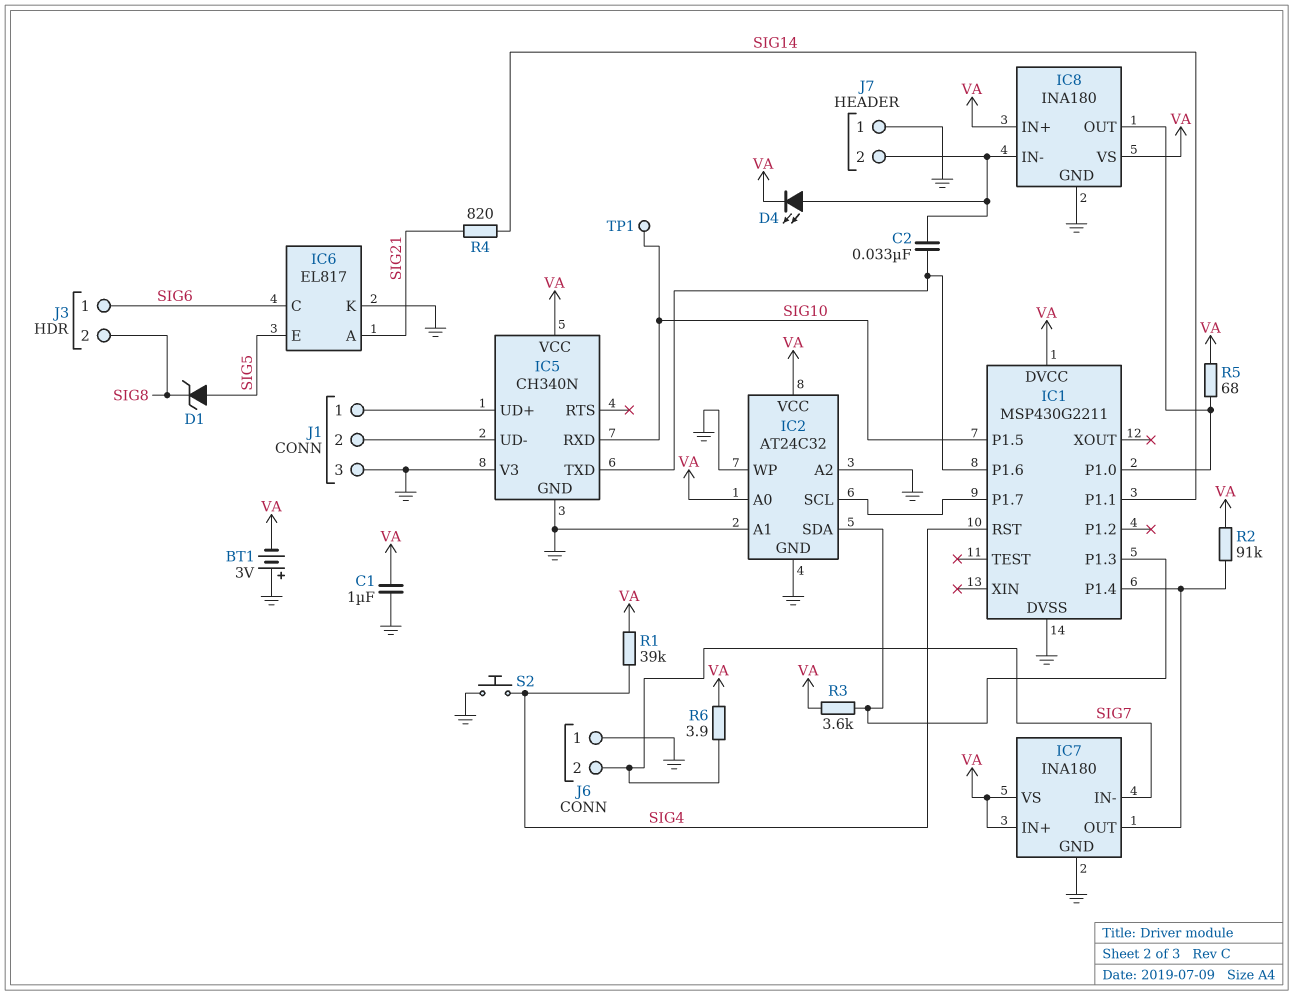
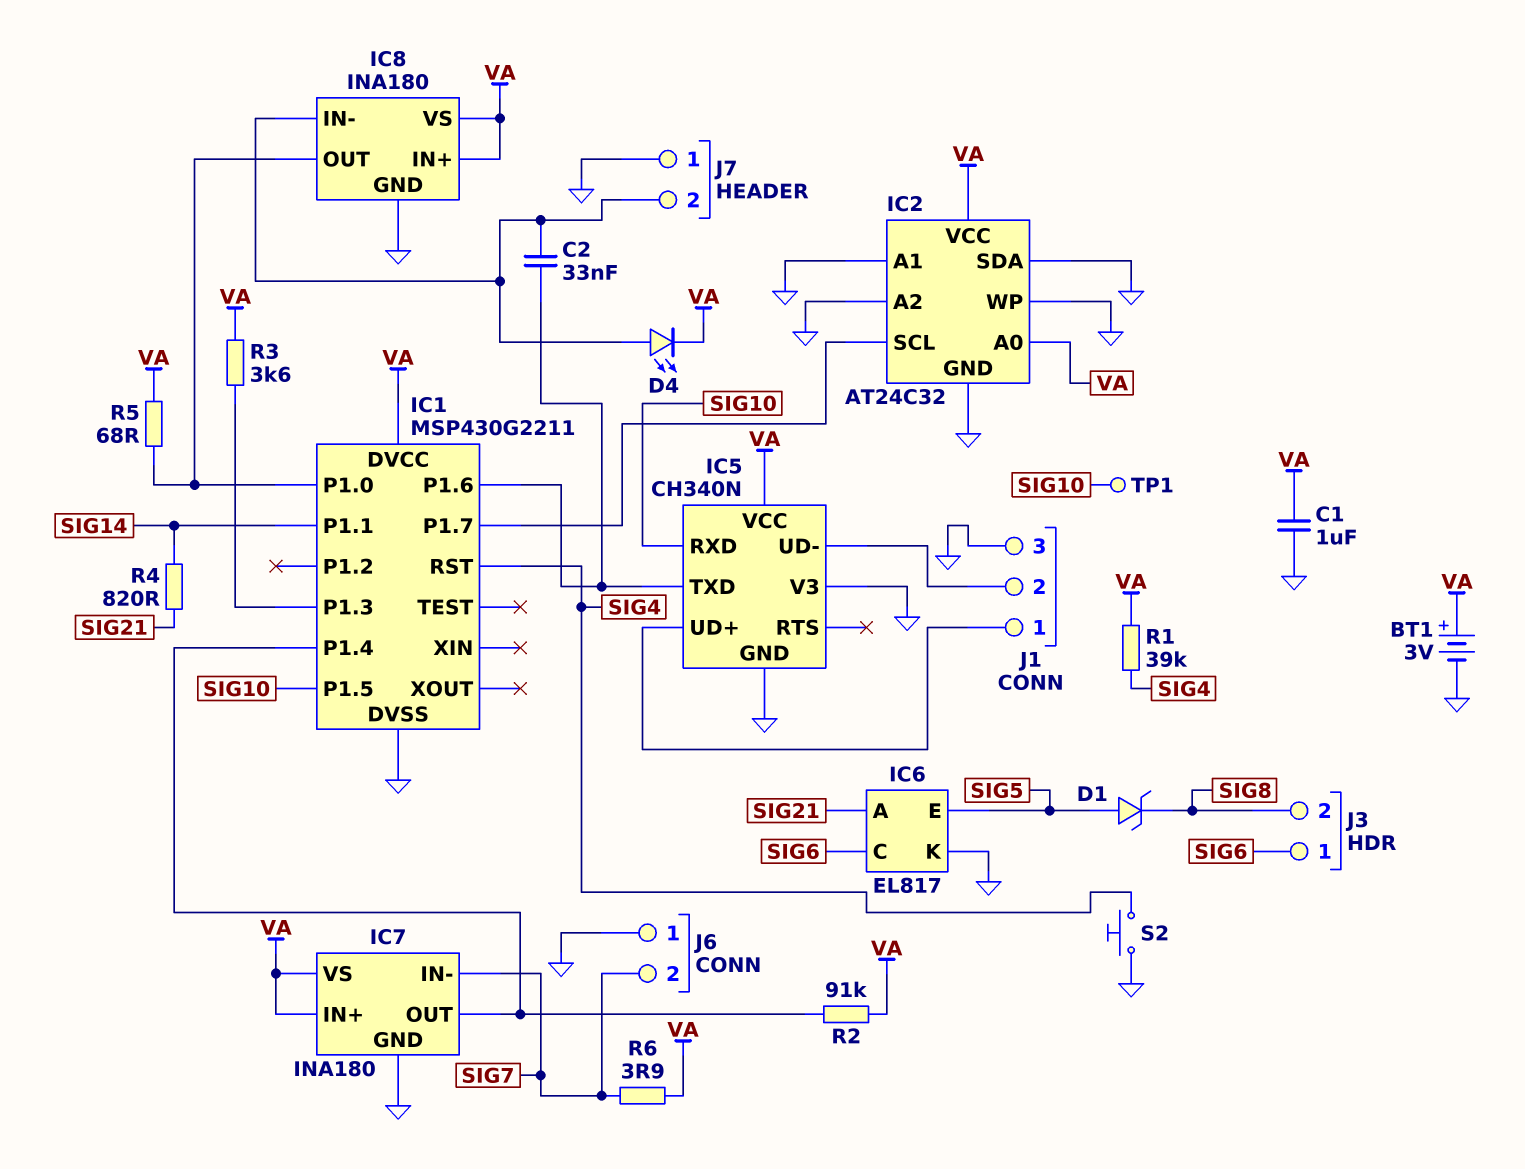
BT1: 3V (plus GND, minus VA) -> 3V (plus VA, minus GND)
IC2 pin SDA: IC1/P1.3 -> GND

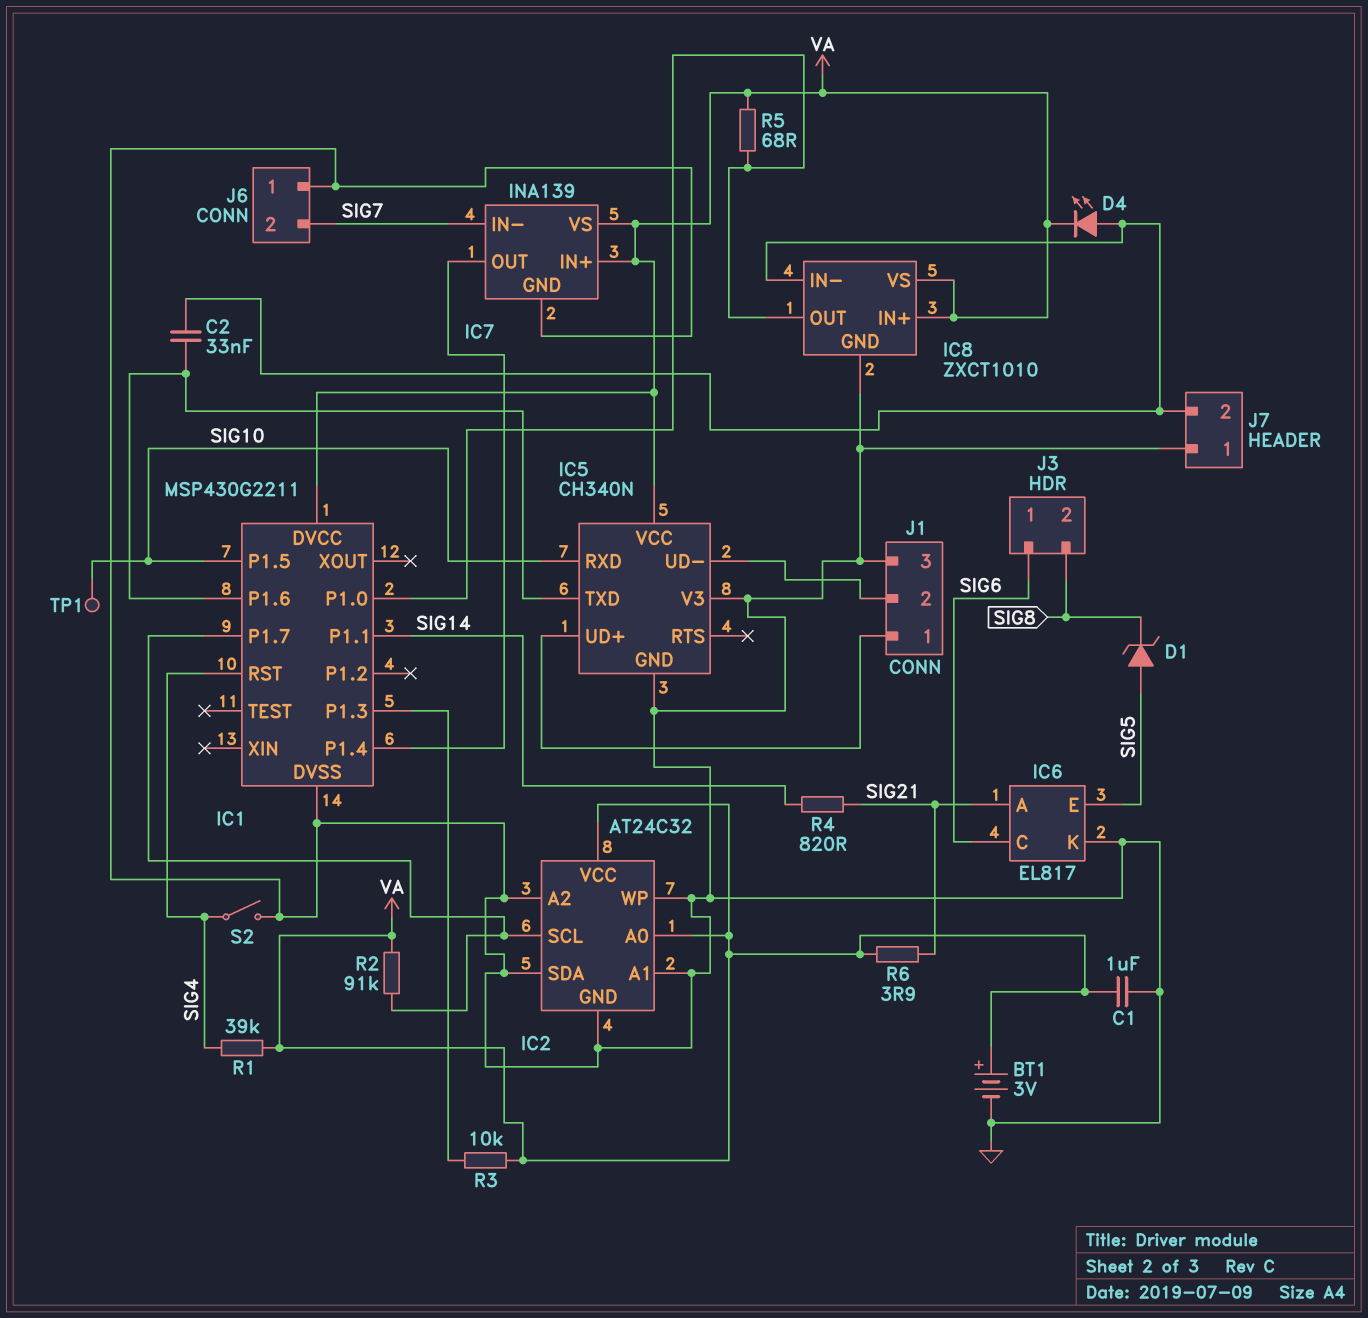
IC7: INA180 -> INA139
IC8: INA180 -> ZXCT1010
R2: 91k (IC1/P1.4, VA) -> 91k (IC1/P1.7, VA)
R3: 3.6k (IC1/P1.3, VA) -> 10k (IC1/P1.3, VA)
R6: 3.9 (SIG7, VA) -> 3.9 (SIG21, VA)
S2: button (GND, SIG4) -> switch (GND, SIG4)

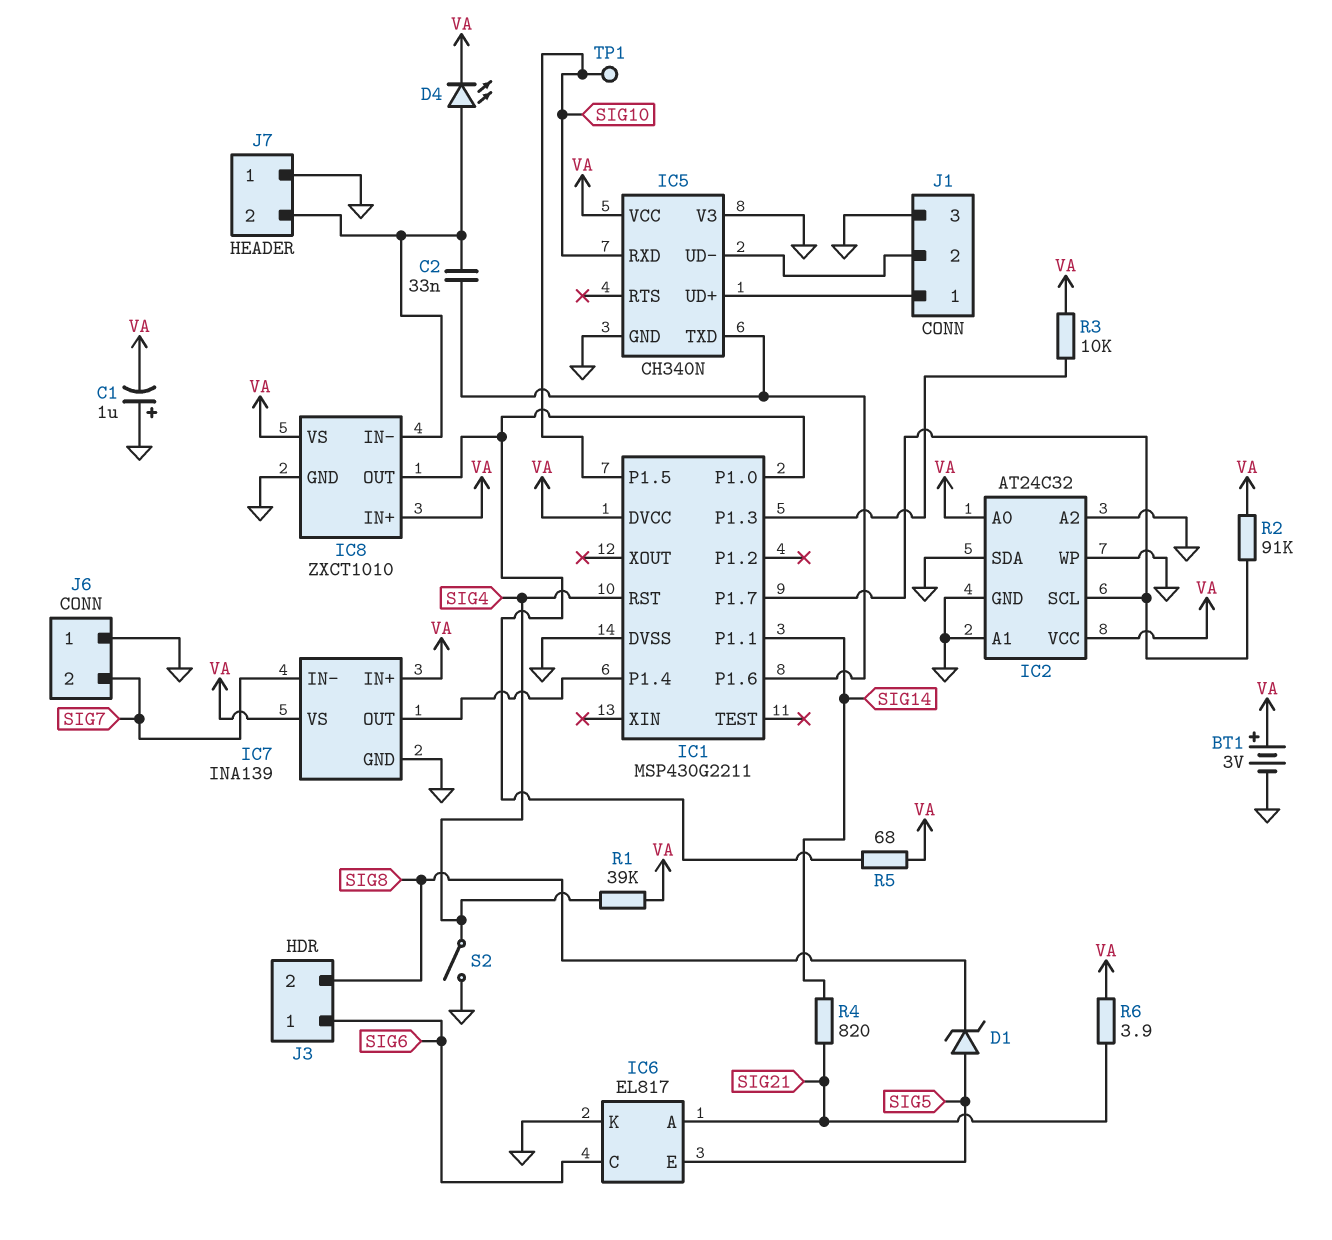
C1: 1uF (GND, VA) -> 1uF (plus GND, minus VA)

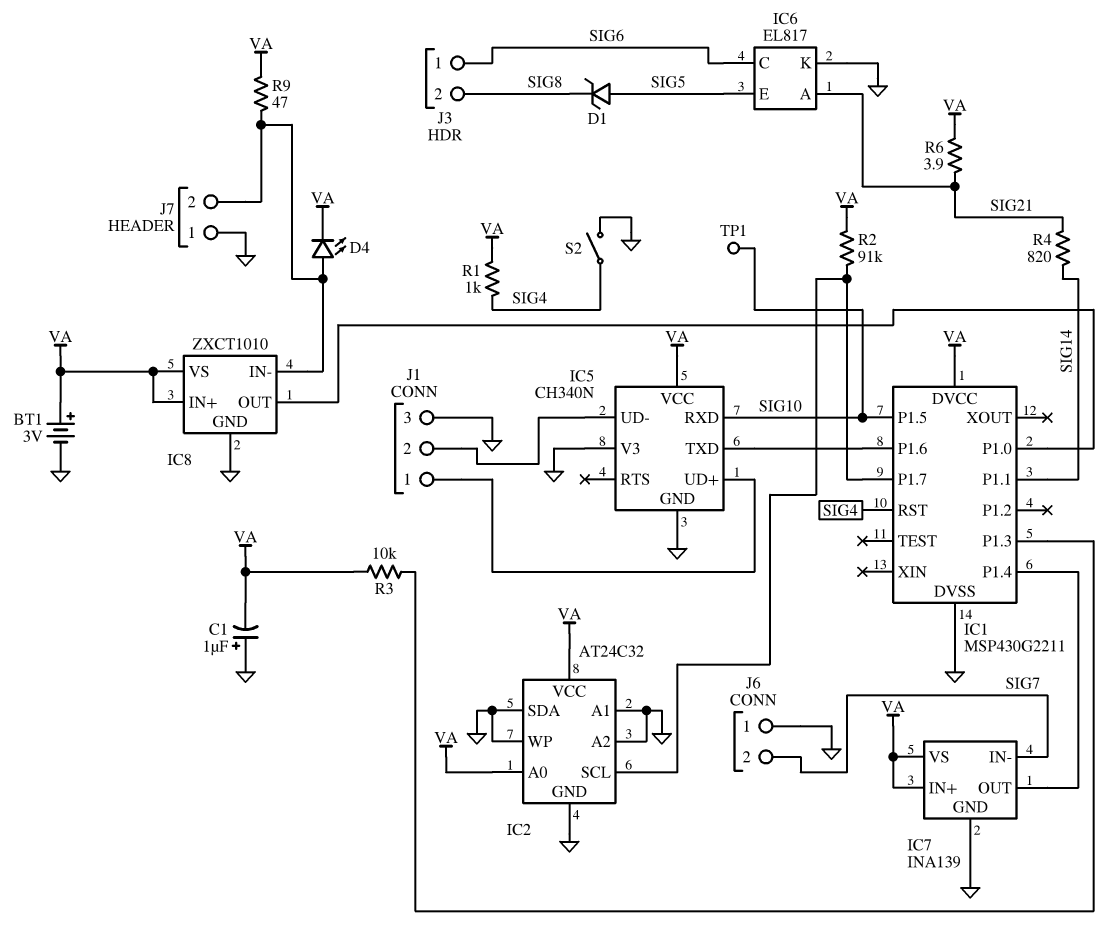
C2: 33nF (IC1/P1.6, IC8/IN-) -> none
R1: 39k (SIG4, VA) -> 1k (SIG4, VA)
R5: 68 (IC1/P1.0, VA) -> none
R9: none -> 47 (IC8/IN-, VA)

